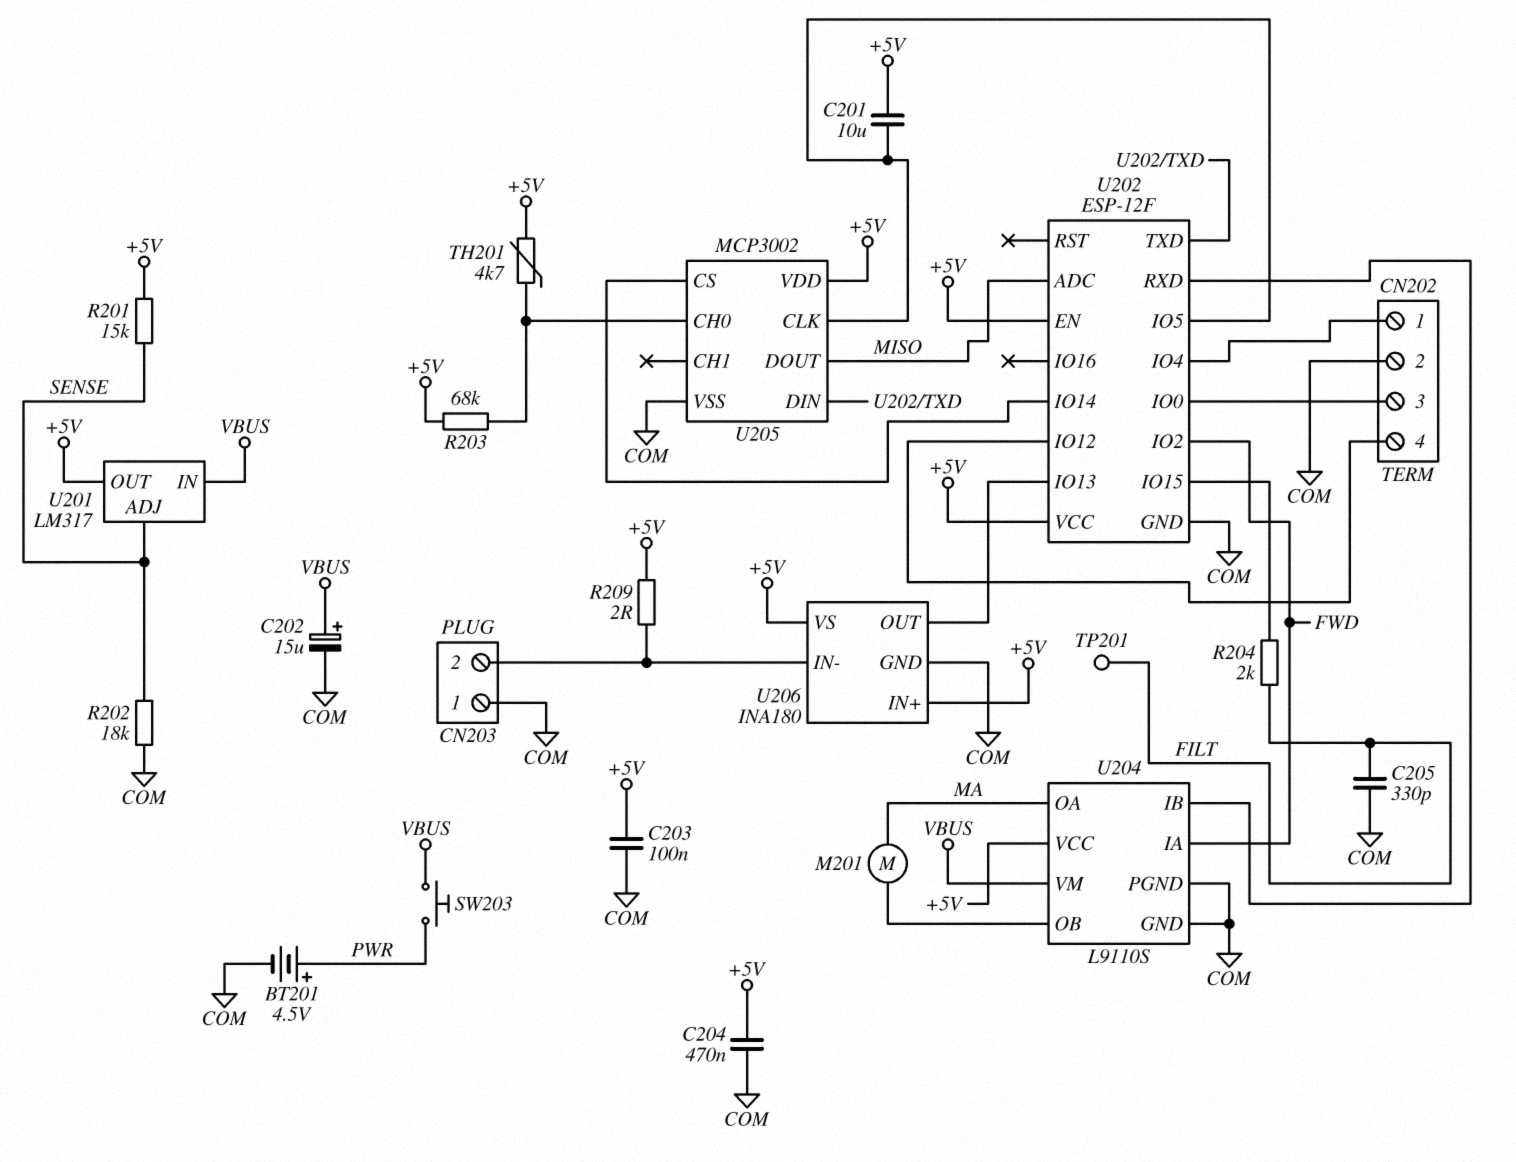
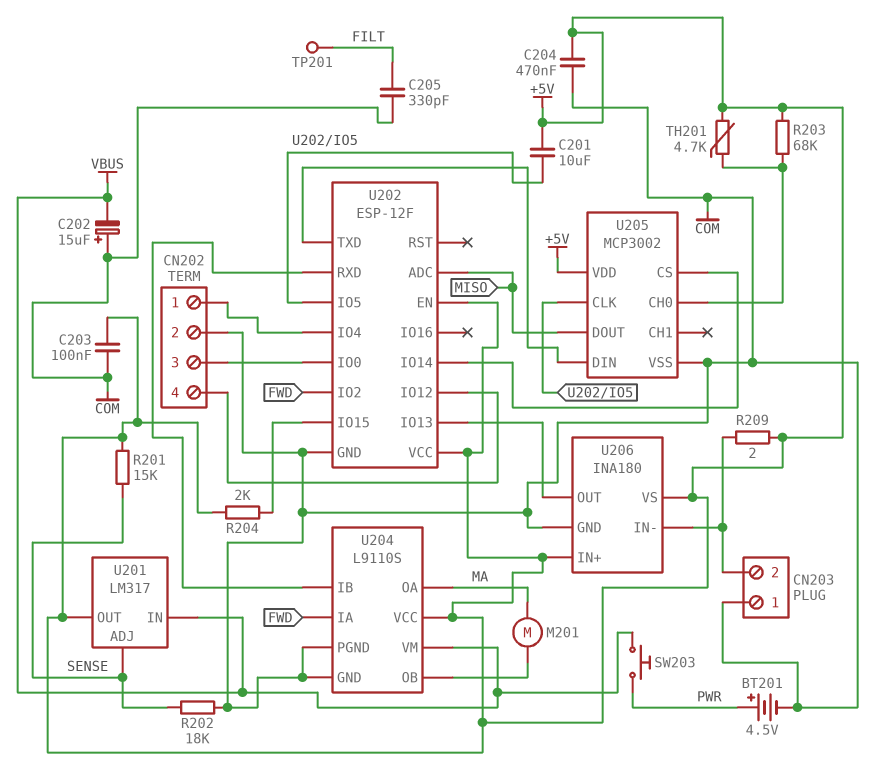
C202: 15uF (plus VBUS, minus COM) -> 15uF (plus COM, minus VBUS)
R204: 2k (FILT, U202/IO15) -> 2k (+5V, U202/IO15)

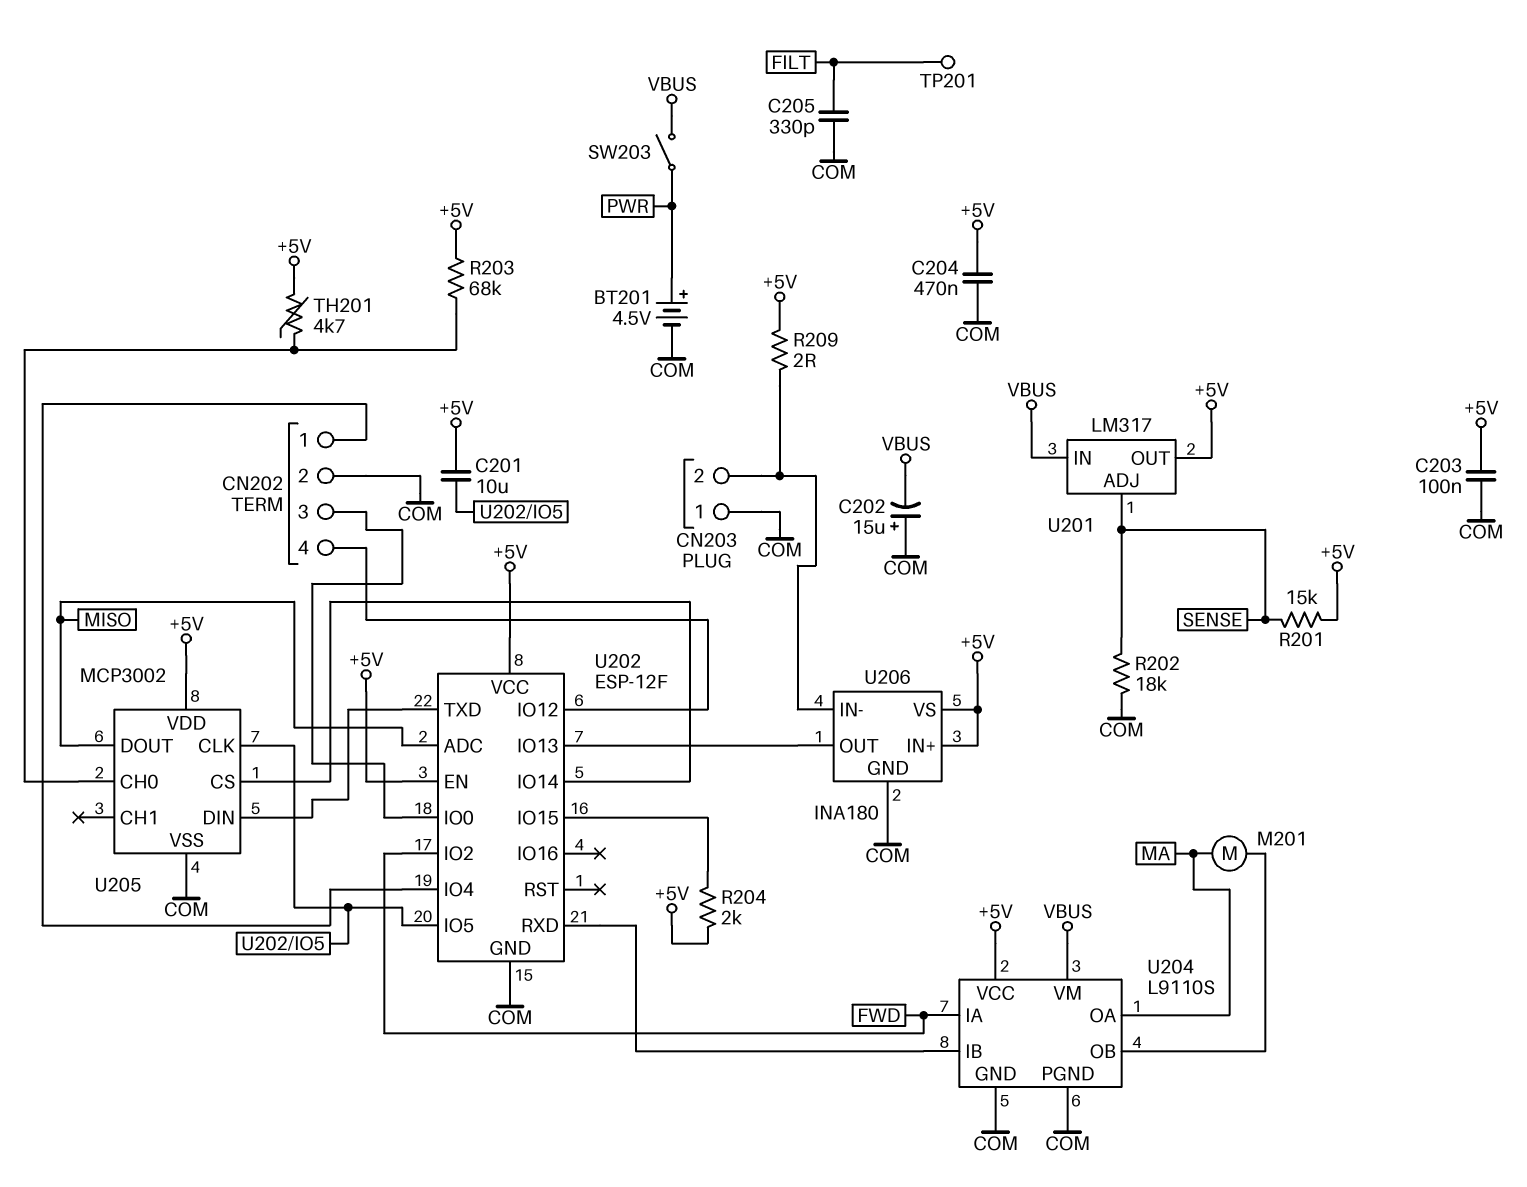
SW203: button (PWR, VBUS) -> switch (PWR, VBUS)

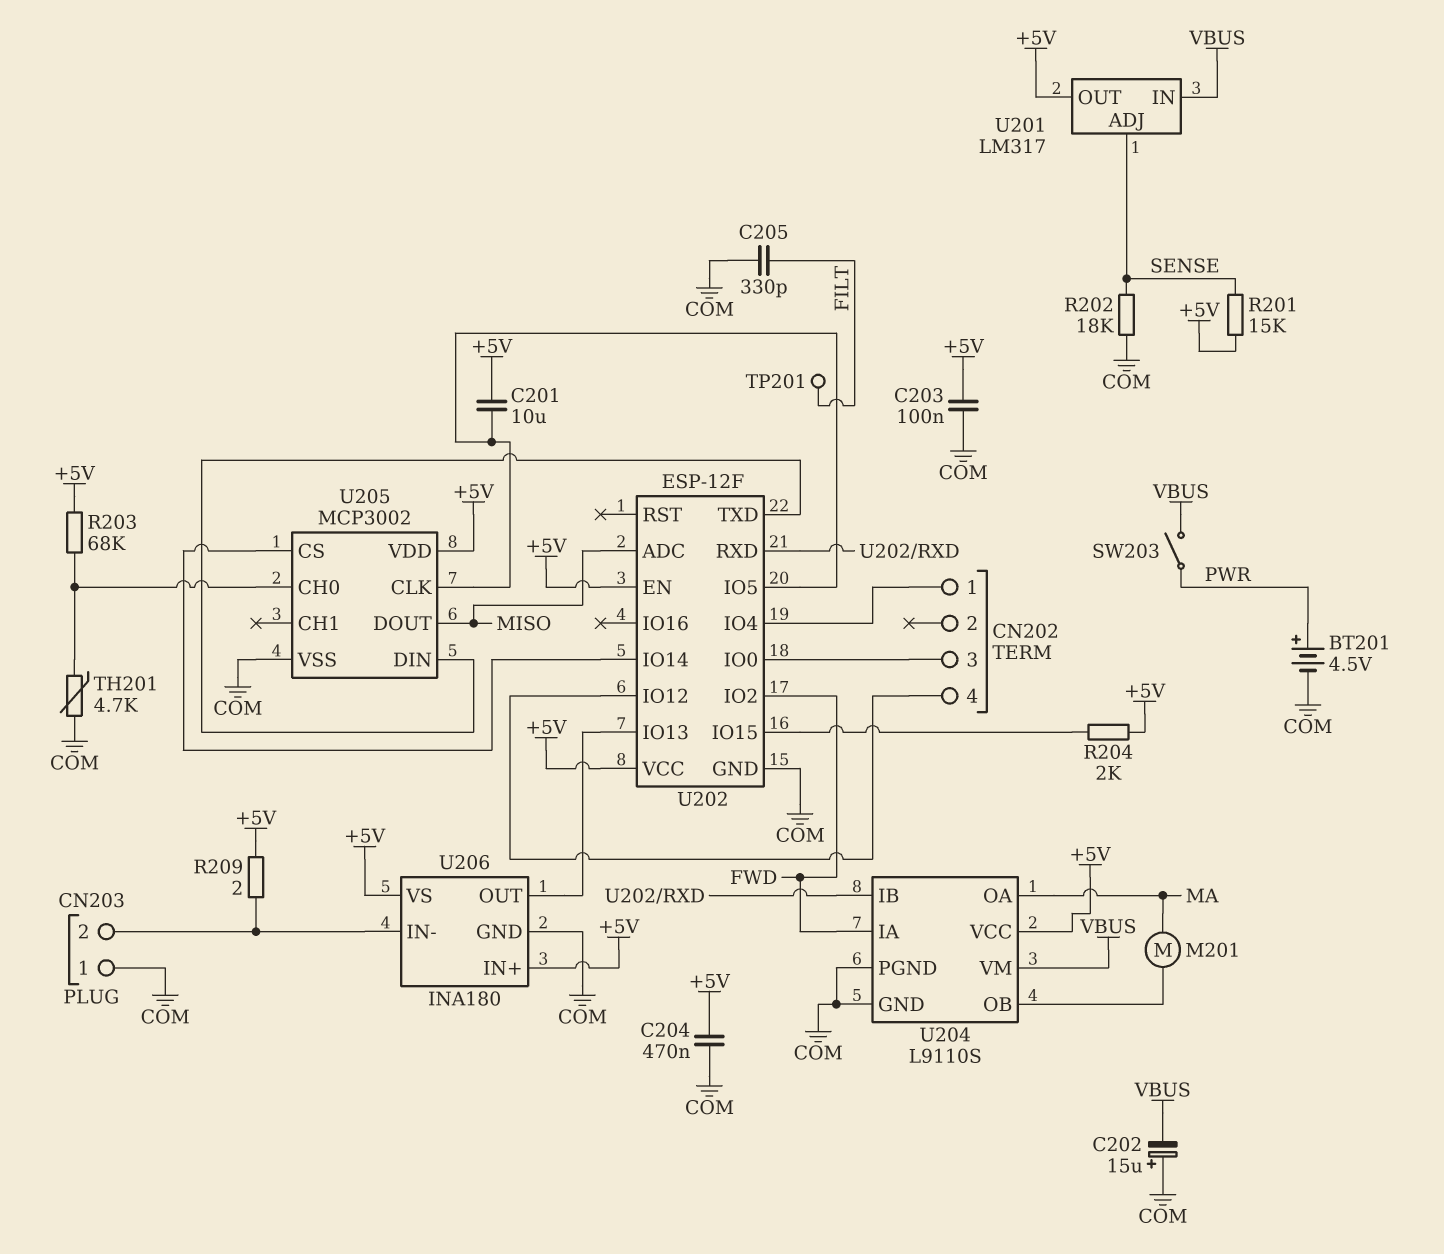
CN202 pin 2: COM -> none
TH201: 4.7k (+5V, U205/CH0) -> 4.7k (COM, U205/CH0)

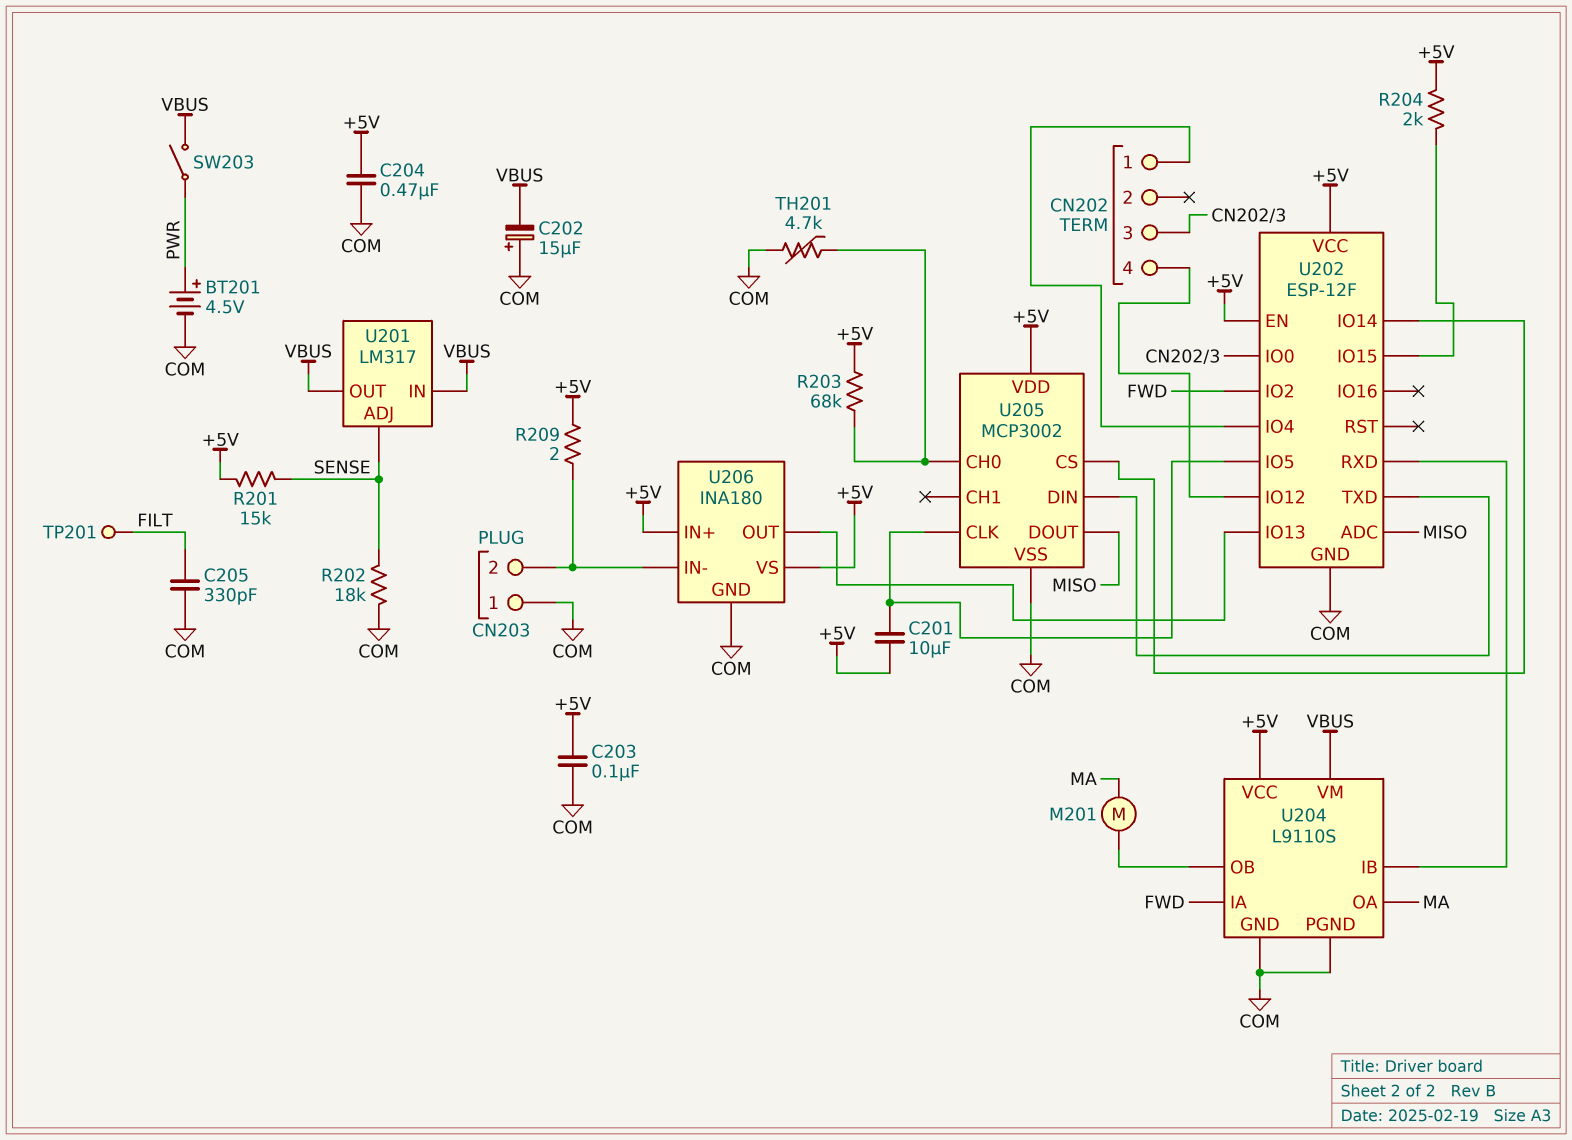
U201 pin OUT: +5V -> VBUS

